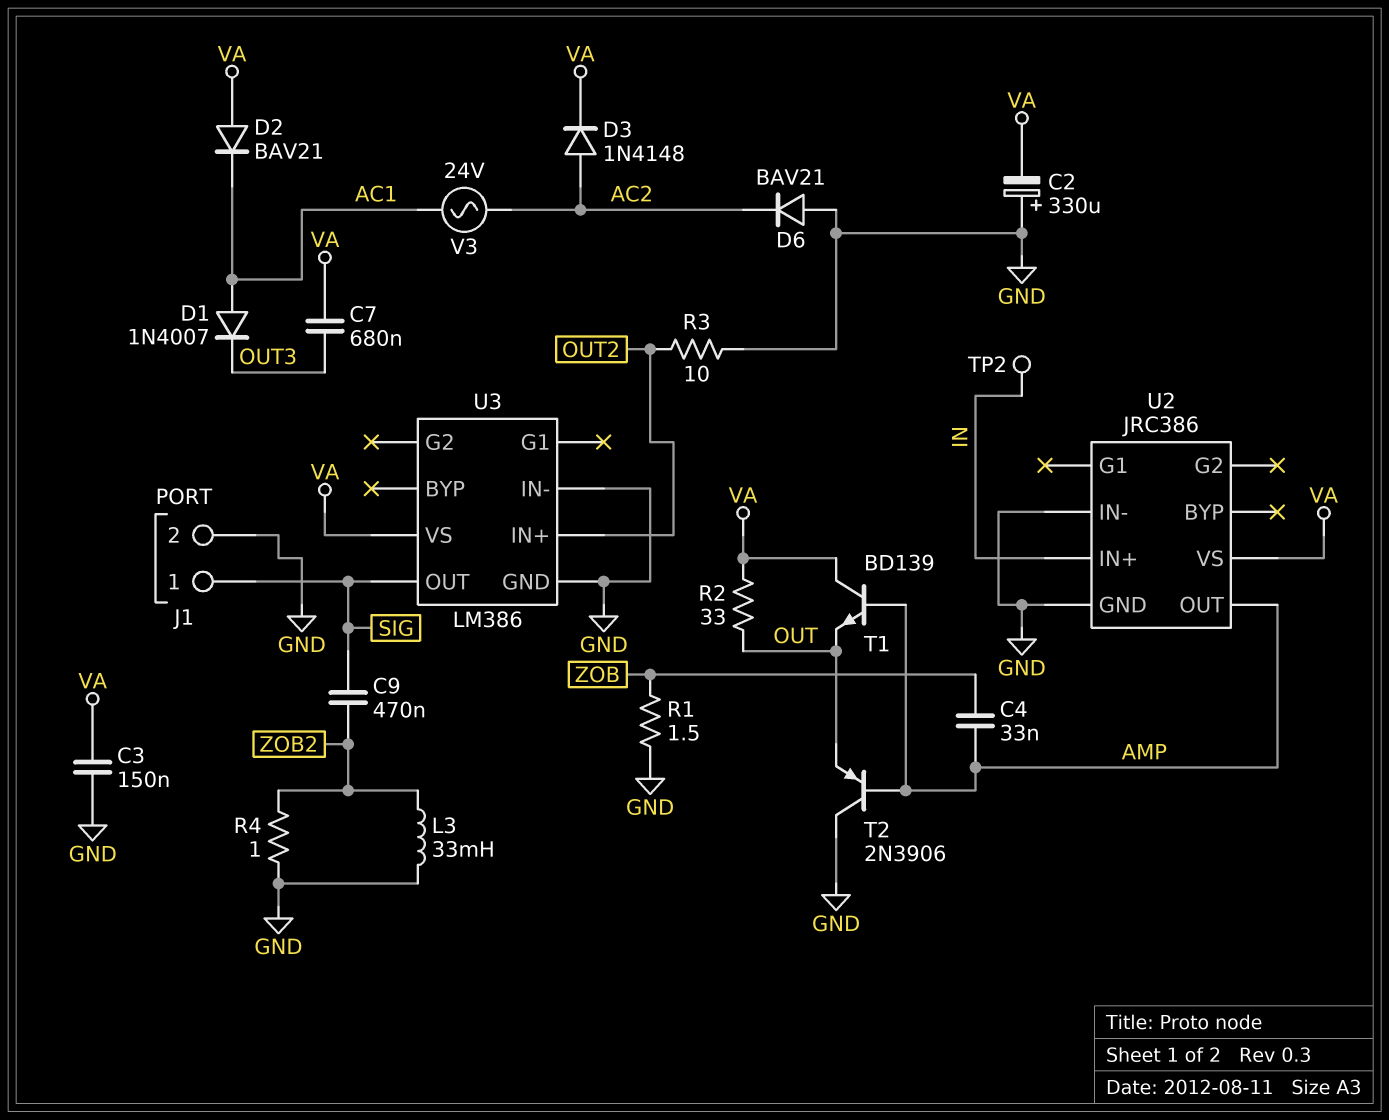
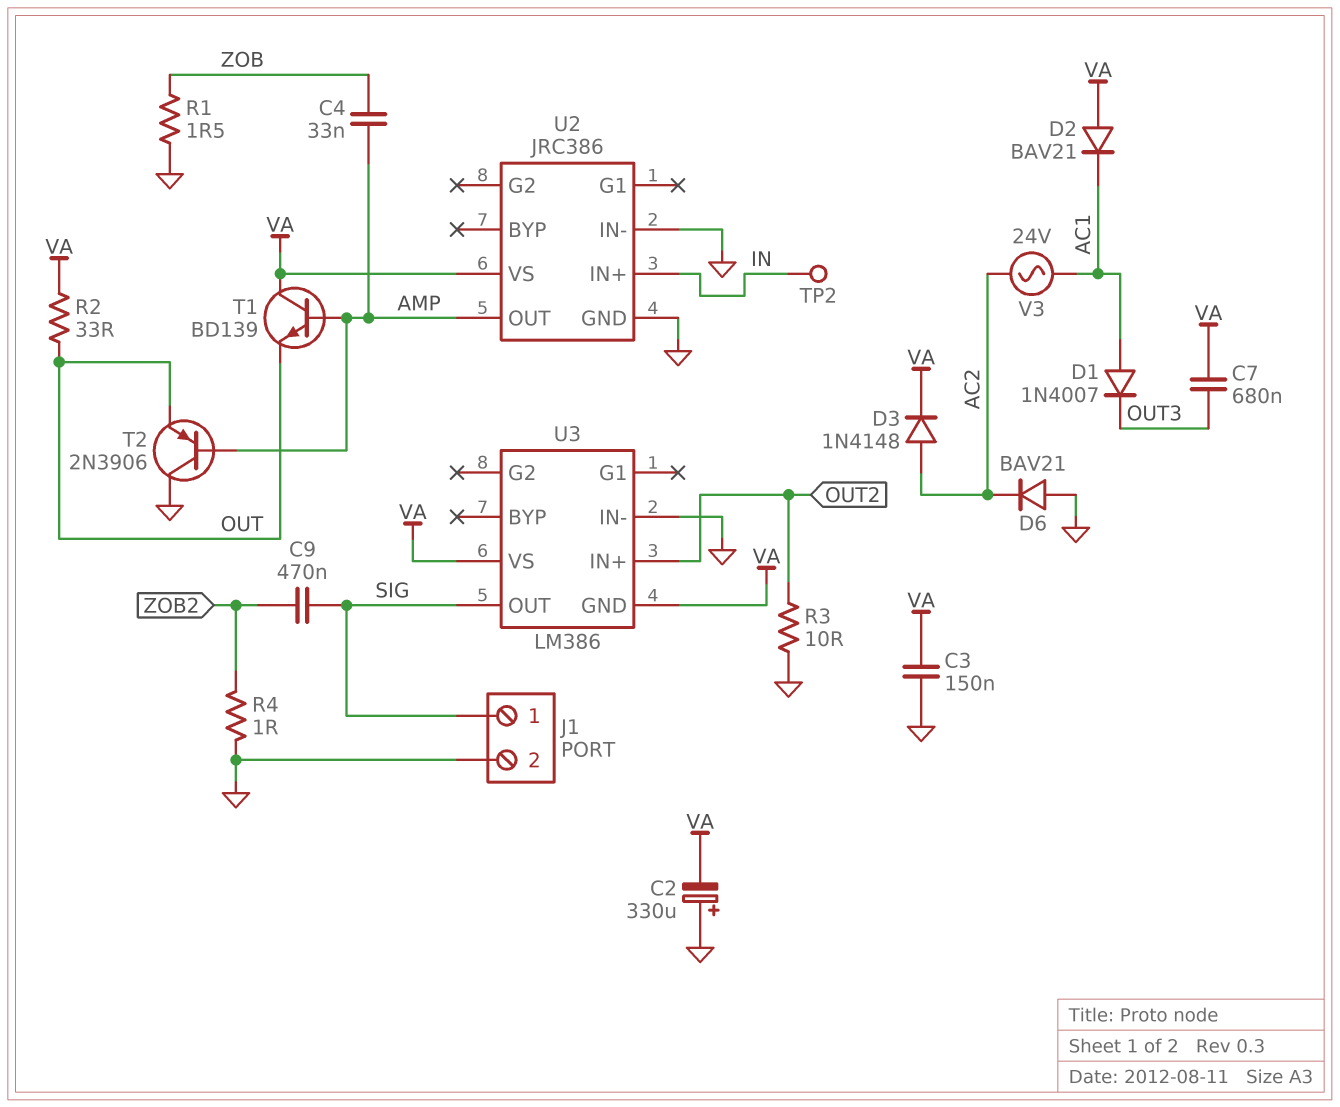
L3: 33mH (GND, ZOB2) -> none
U3 pin GND: GND -> VA

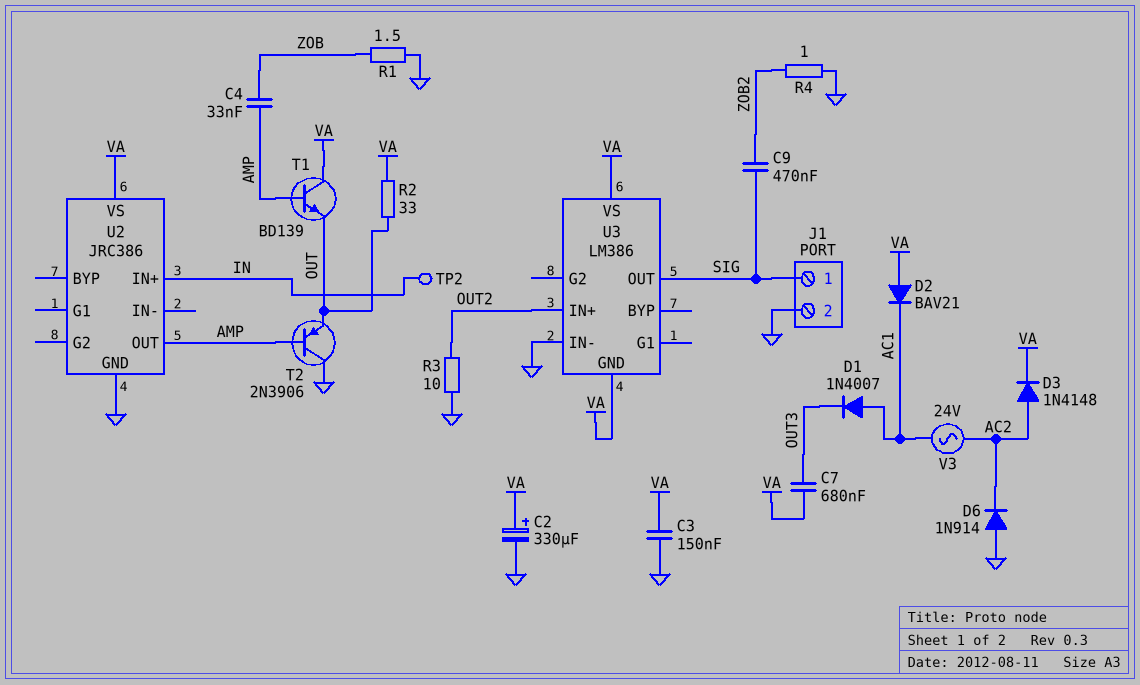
C2: 330uF (plus GND, minus VA) -> 330uF (plus VA, minus GND)
D6: diode BAV21 (A GND, K AC2) -> diode 1N914 (A GND, K AC2)
U2 pin IN-: GND -> none

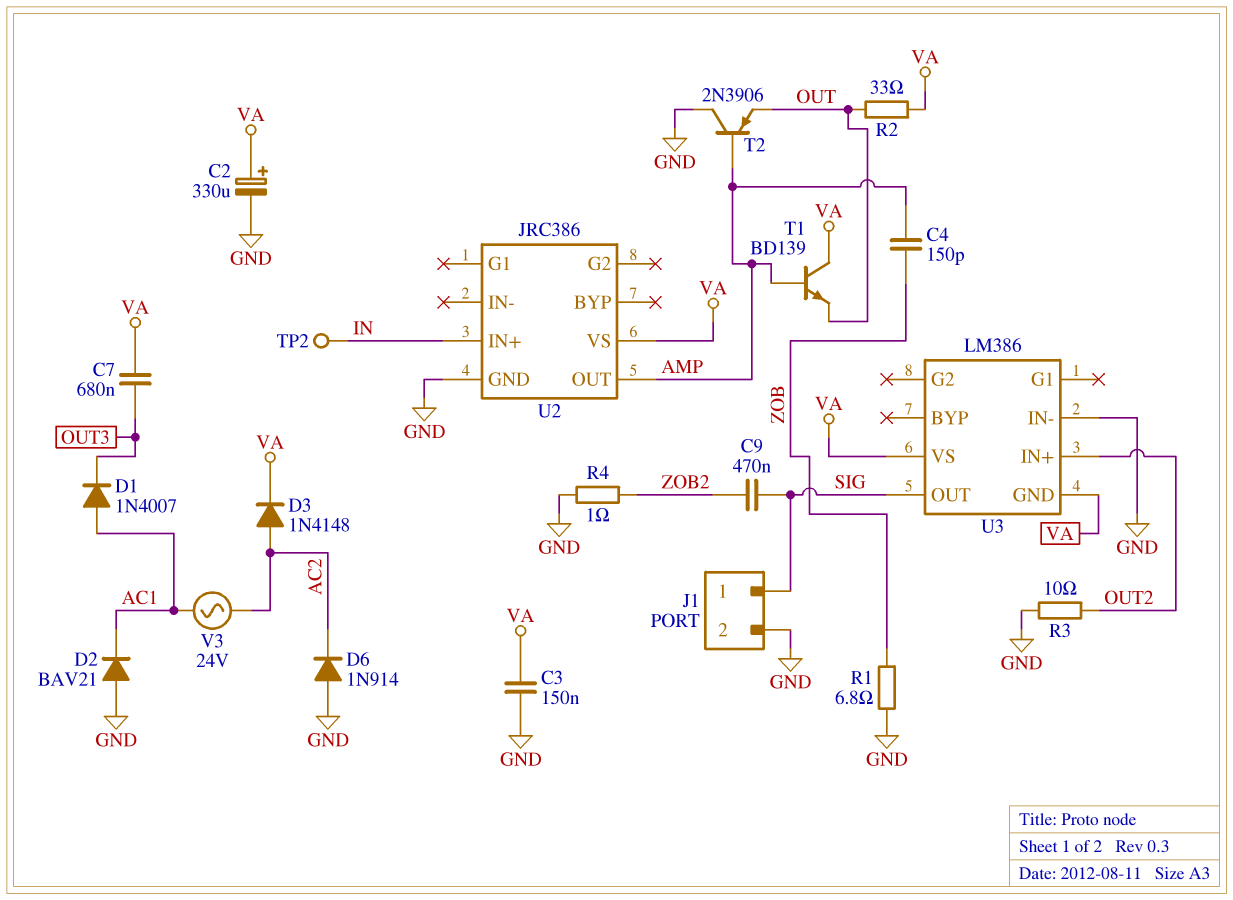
C4: 33nF (AMP, ZOB) -> 150pF (AMP, ZOB)
D2: diode BAV21 (A VA, K AC1) -> diode BAV21 (A GND, K AC1)
R1: 1.5 (GND, ZOB) -> 6.8 (GND, ZOB)

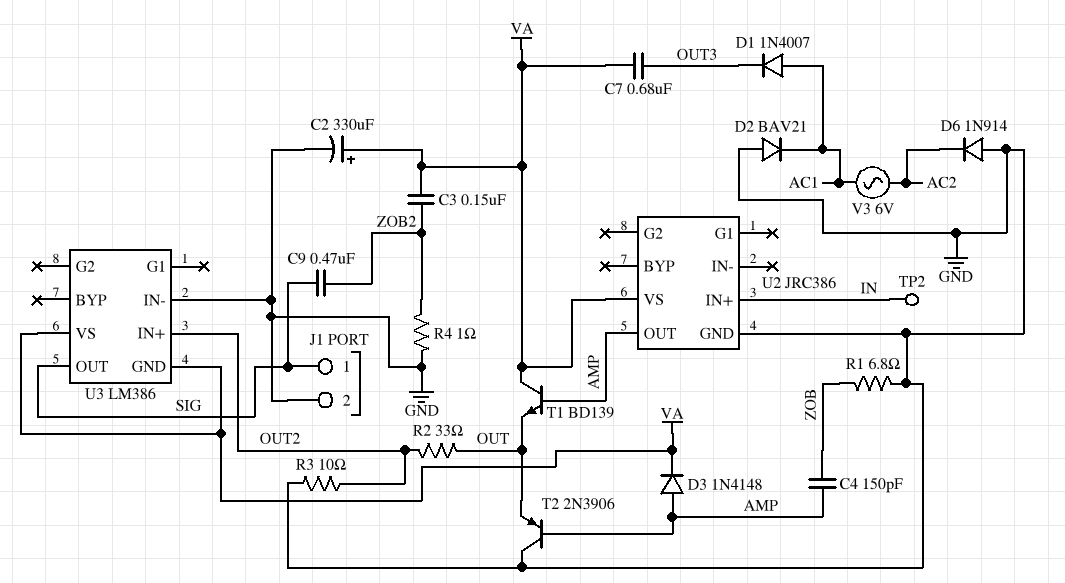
C3: 150nF (GND, VA) -> 150nF (VA, ZOB2)
D3: diode 1N4148 (A AC2, K VA) -> diode 1N4148 (A AMP, K VA)
R2: 33 (OUT, VA) -> 33 (OUT, OUT2)
V3: AC 24V (AC1, AC2) -> AC 6V (AC1, AC2)

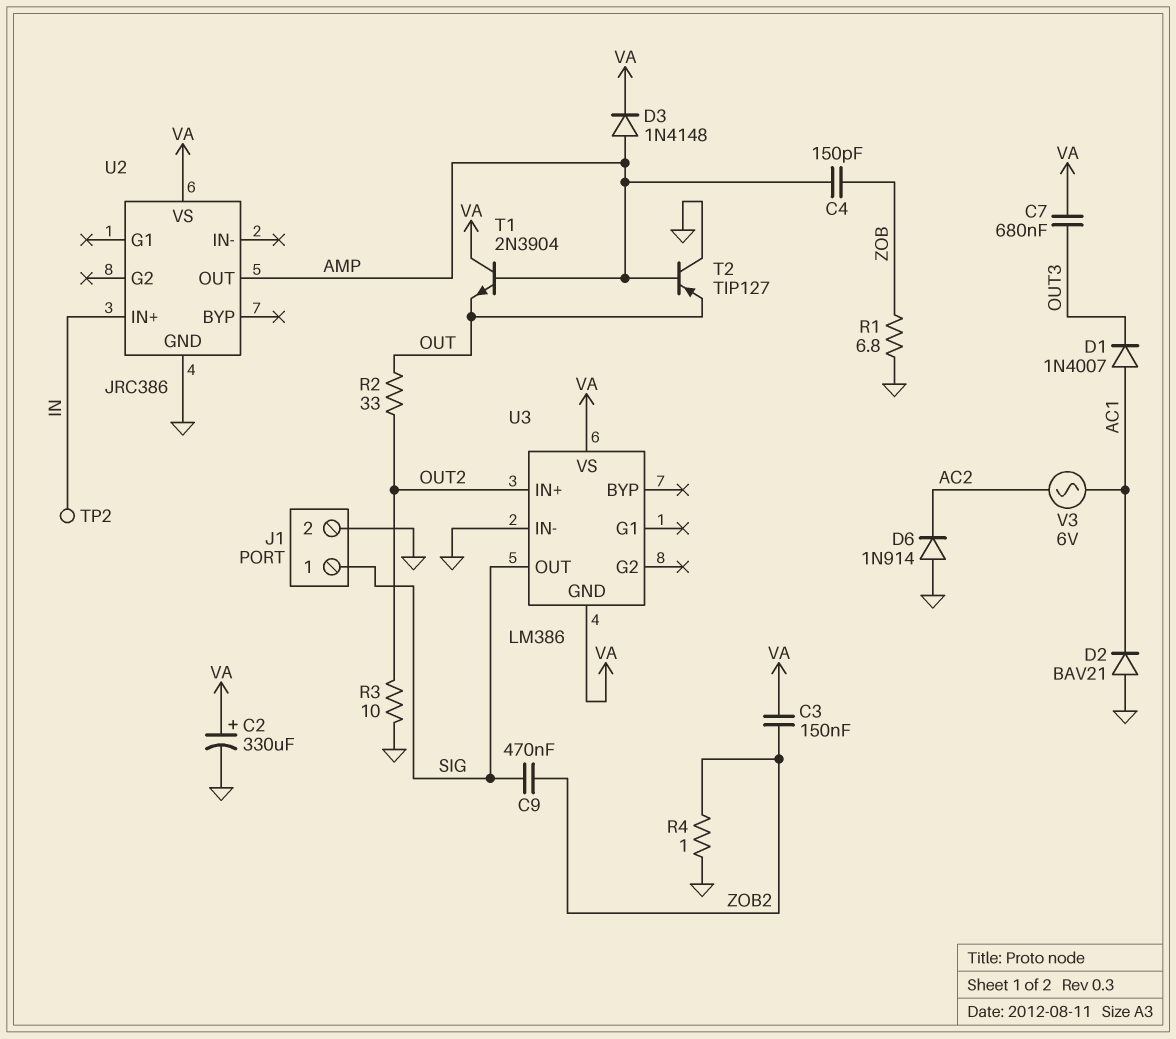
T1: NPN BD139 (B AMP, C VA, E OUT) -> NPN 2N3904 (B AMP, C VA, E OUT)
T2: PNP 2N3906 (B AMP, C GND, E OUT) -> PNP TIP127 (B AMP, C GND, E OUT)

